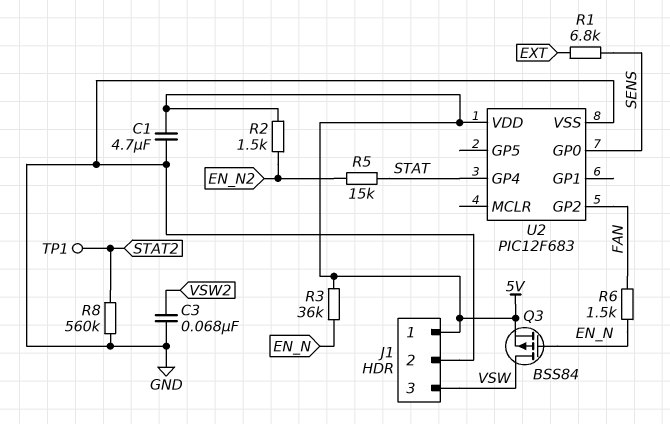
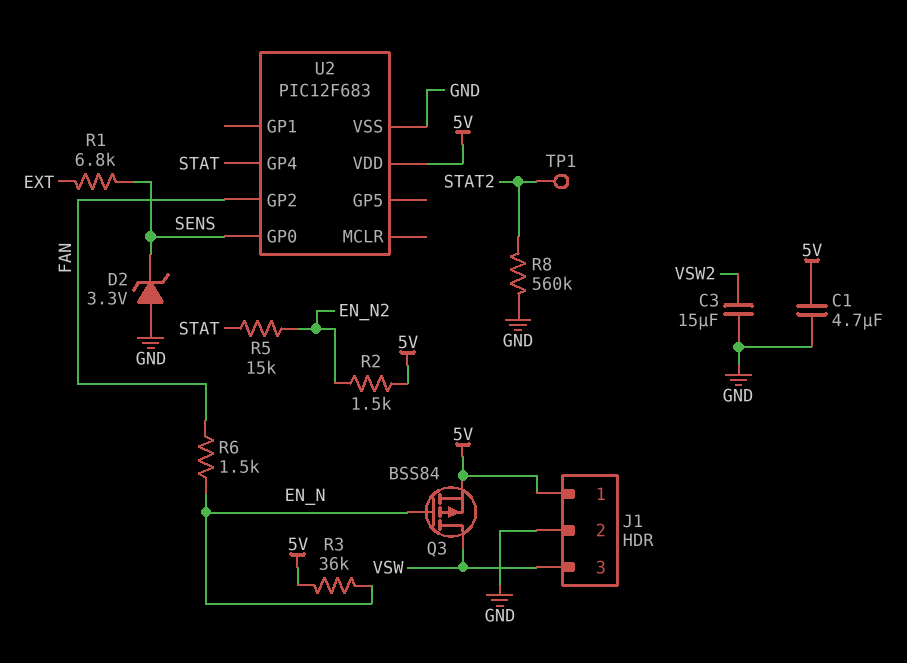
C3: 68nF (GND, VSW2) -> 15uF (GND, VSW2)
D2: none -> zener 3.3V (A GND, K SENS)

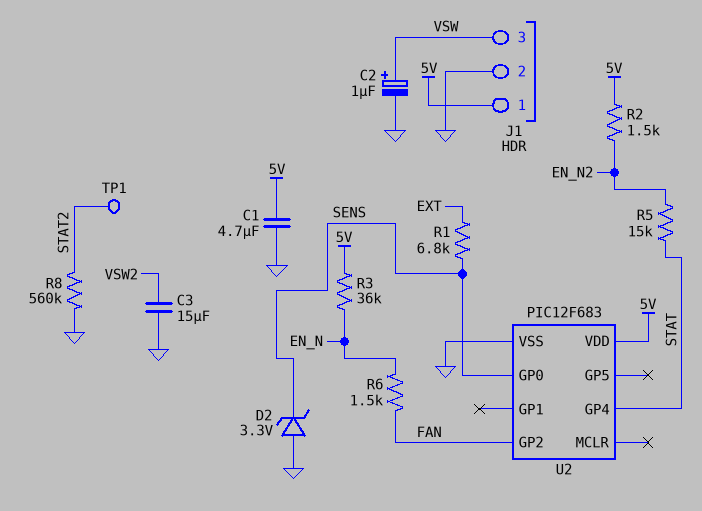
C2: none -> 1uF (plus VSW, minus GND)
Q3: PMOS BSS84 (G EN_N, D VSW, S 5V) -> none

